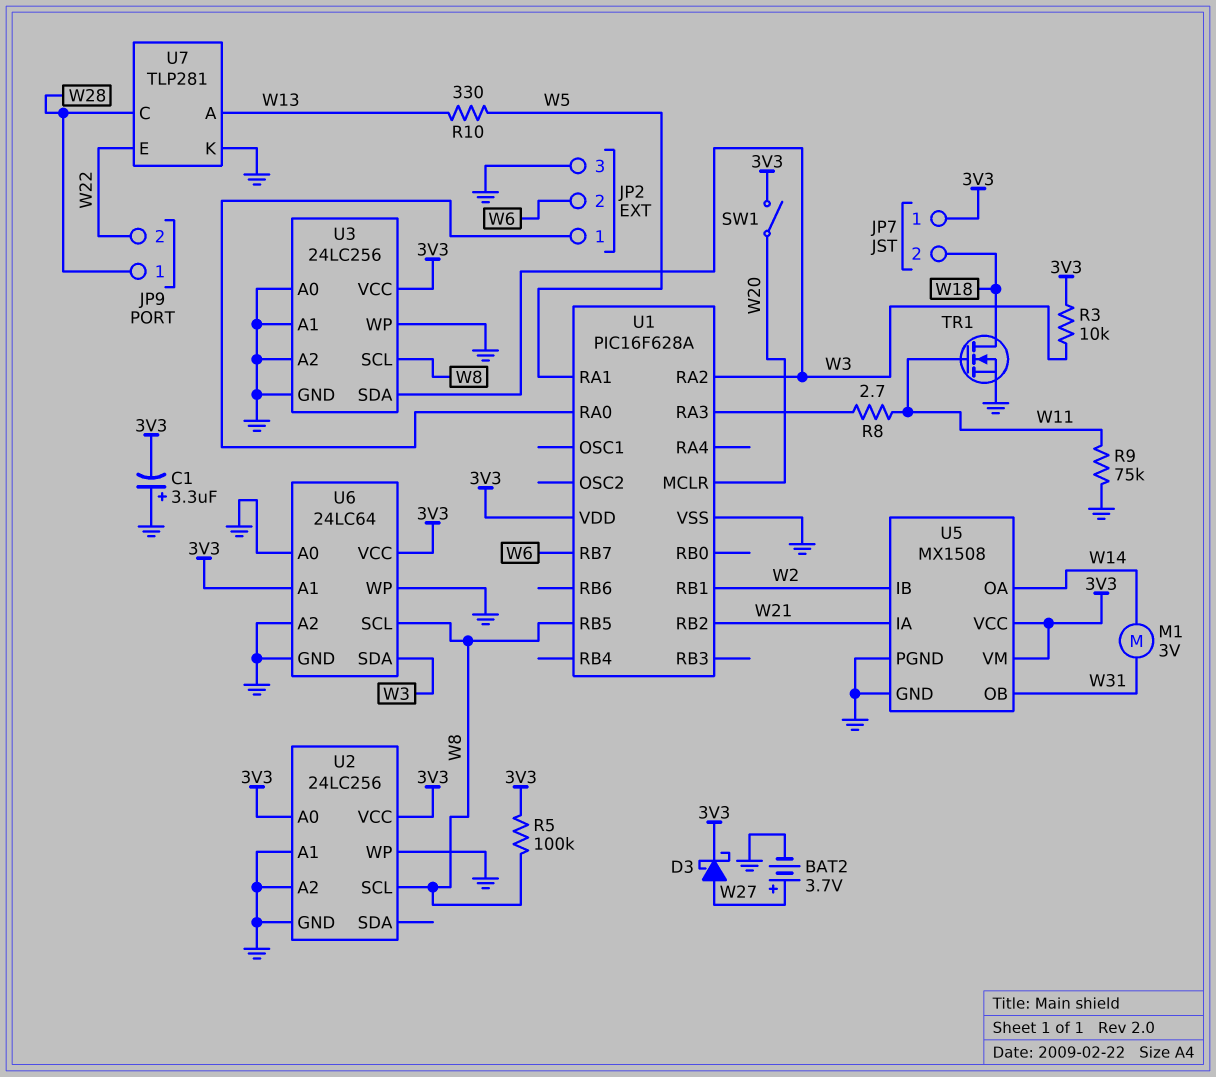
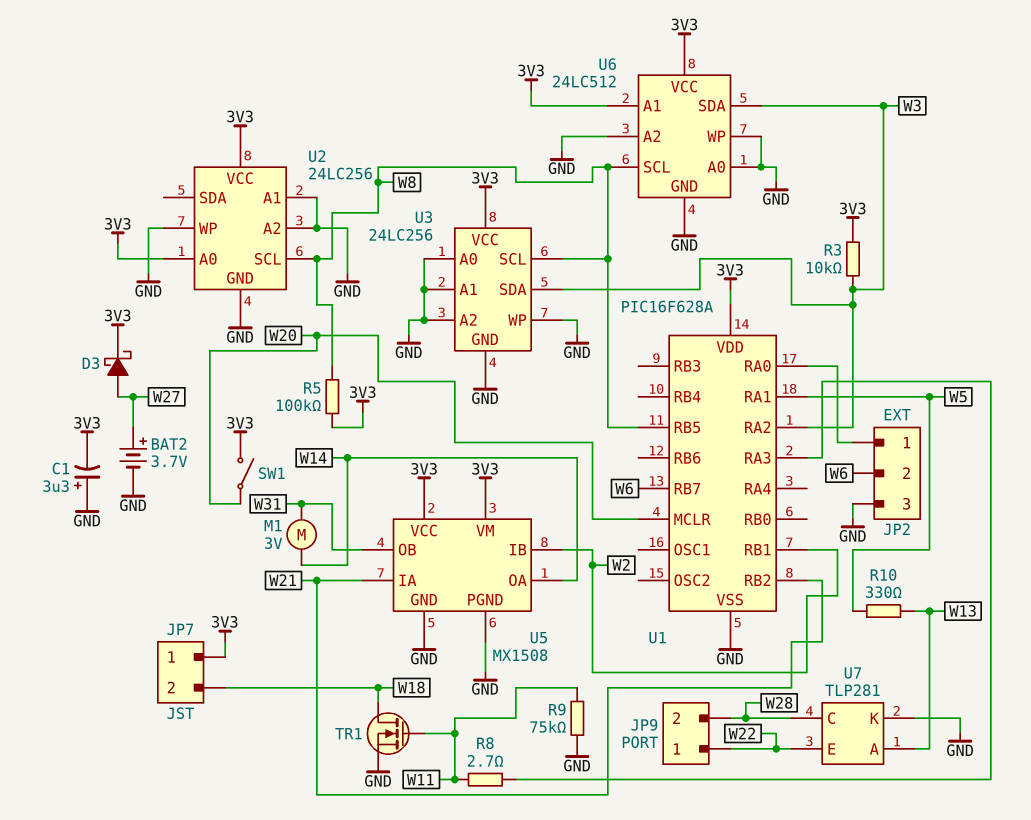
JP9 pin 1: W28 -> W22
JP9 pin 2: W22 -> W28
U6: 24LC64 -> 24LC512

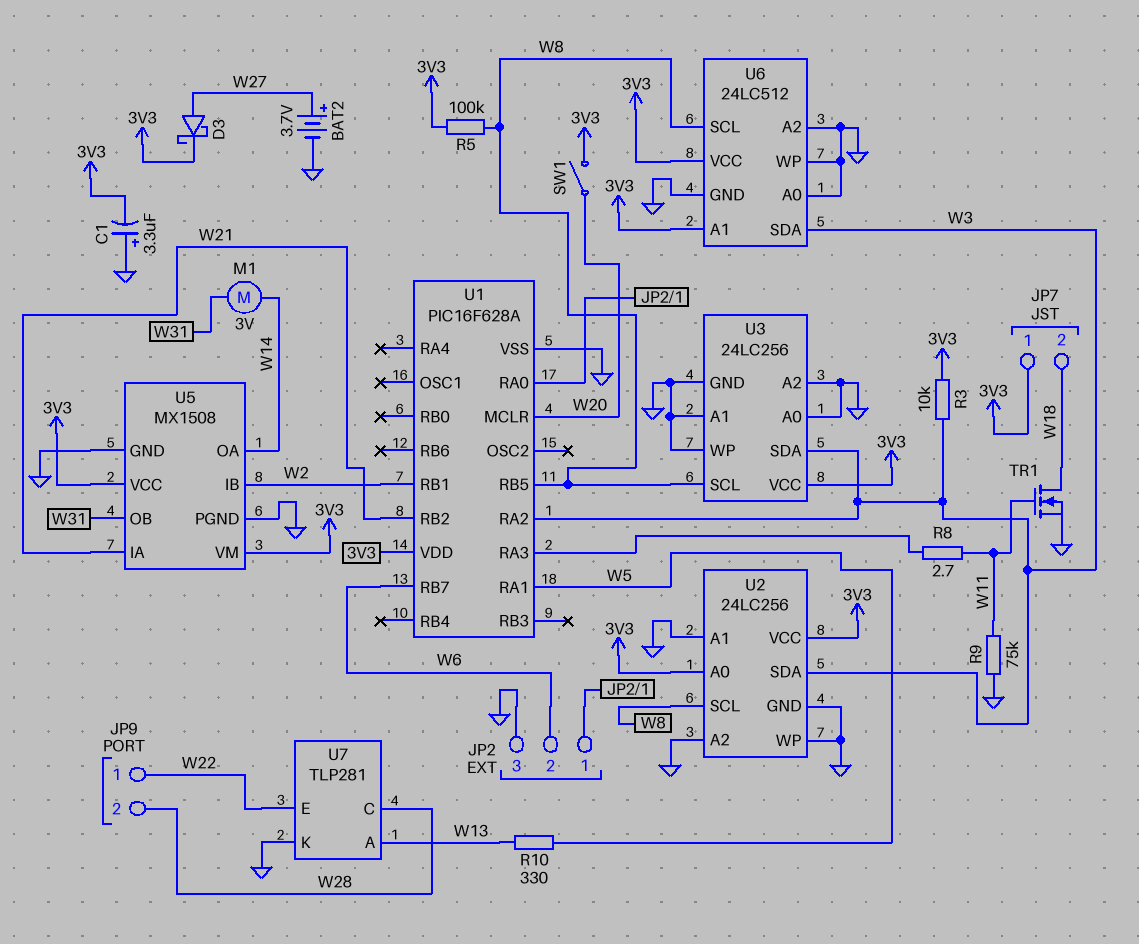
U2 pin SDA: none -> W3

